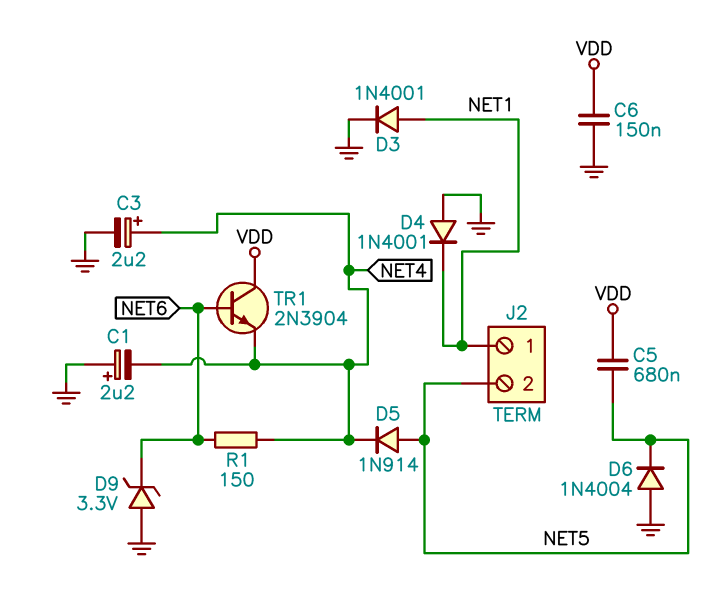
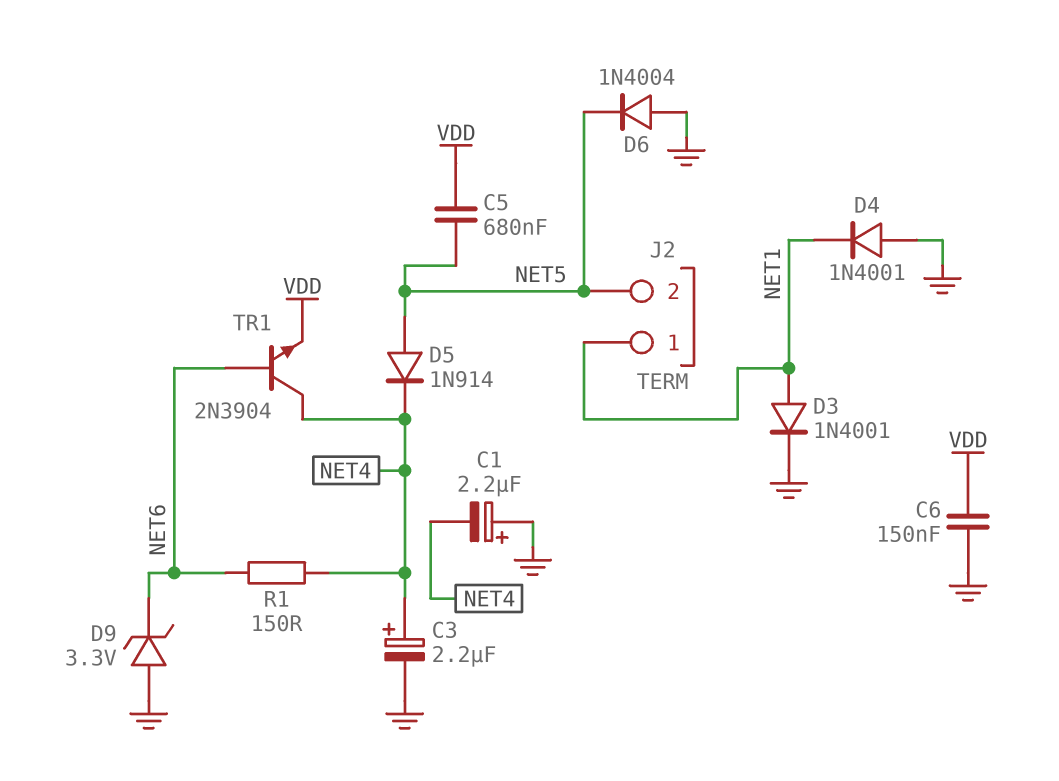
TR1: NPN 2N3904 (B NET6, C VDD, E NET4) -> NPN 2N3904 (B NET6, C NET4, E VDD)

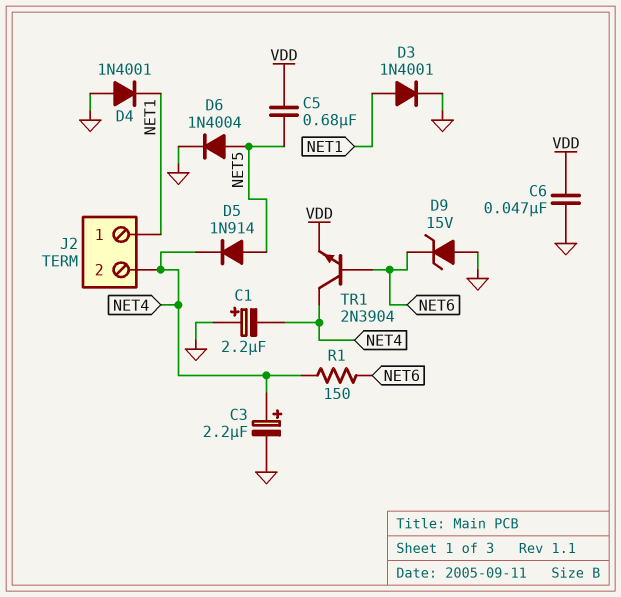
C6: 150nF (GND, VDD) -> 47nF (GND, VDD)
D6: diode 1N4004 (A GND, K NET5) -> diode 1N4004 (A NET5, K GND)
D9: zener 3.3V (A GND, K NET6) -> zener 15V (A GND, K NET6)
J2 pin 2: NET5 -> NET4

